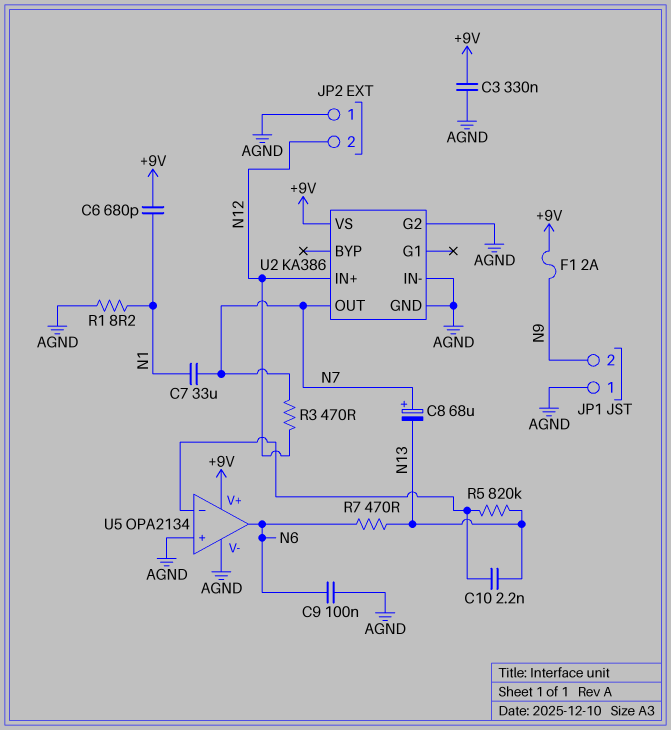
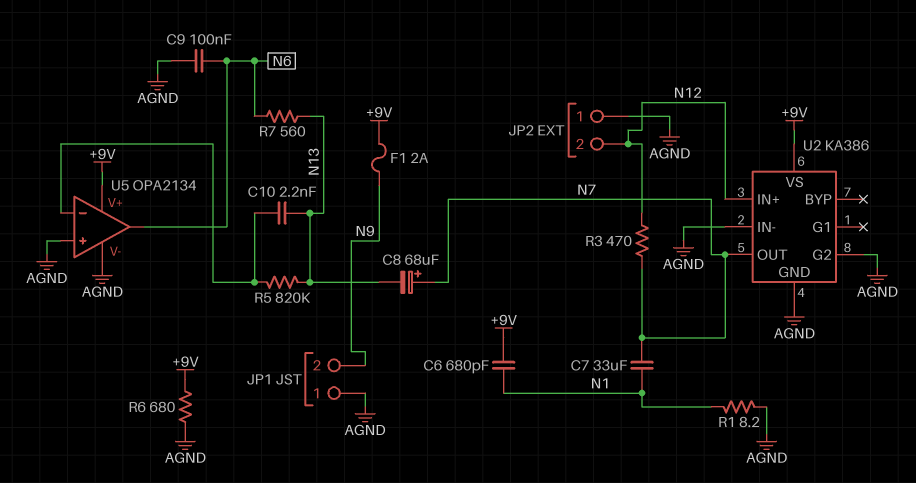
C3: 330nF (+9V, AGND) -> none
R6: none -> 680 (+9V, AGND)
R7: 470 (N6, N13) -> 560 (N6, N13)

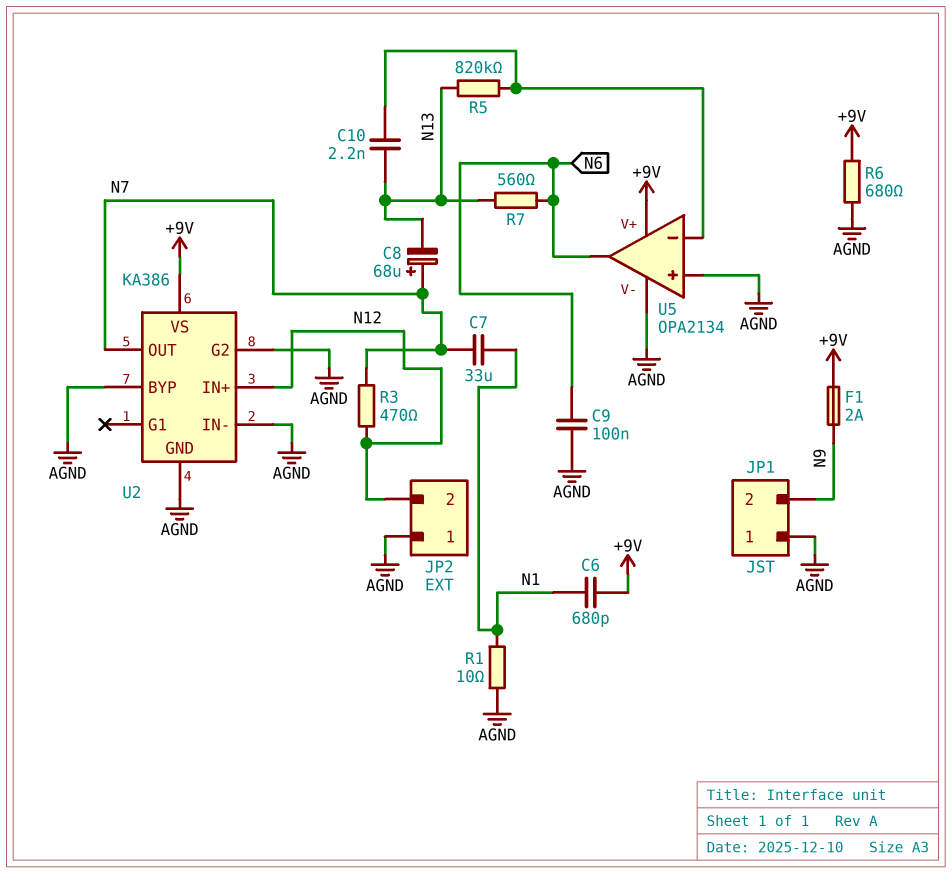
R1: 8.2 (AGND, N1) -> 10 (AGND, N1)
U2 pin BYP: none -> AGND

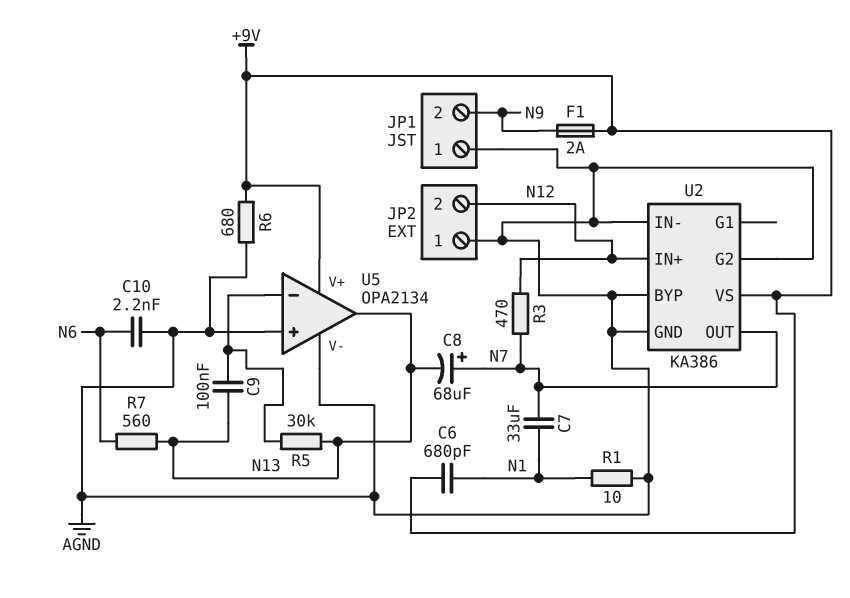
C9: 100nF (AGND, N6) -> 100nF (N13, U5/in-)
C10: 2.2nF (N13, U5/in-) -> 2.2nF (AGND, N6)
R5: 820k (N13, U5/in-) -> 30k (N13, U5/in-)
U5 pin out: N6 -> N13

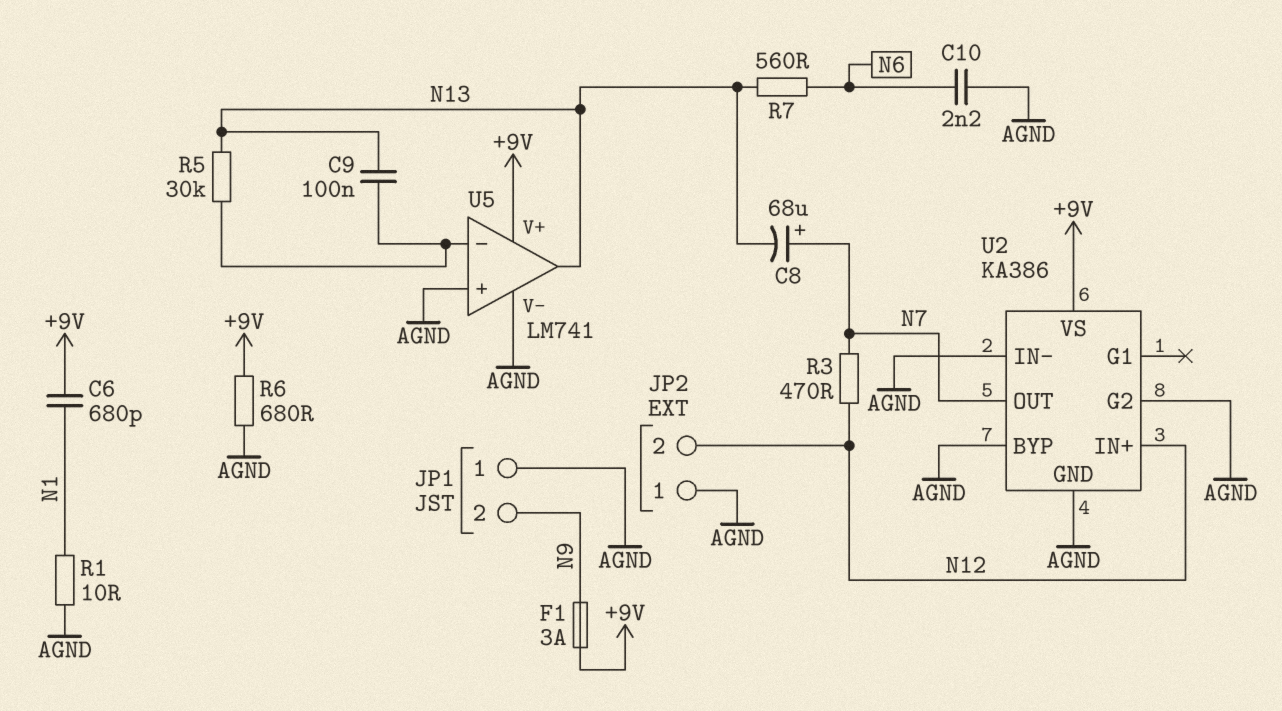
C7: 33uF (N1, N7) -> none
F1: 2A (+9V, N9) -> 3A (+9V, N9)
U5: OPA2134 -> LM741

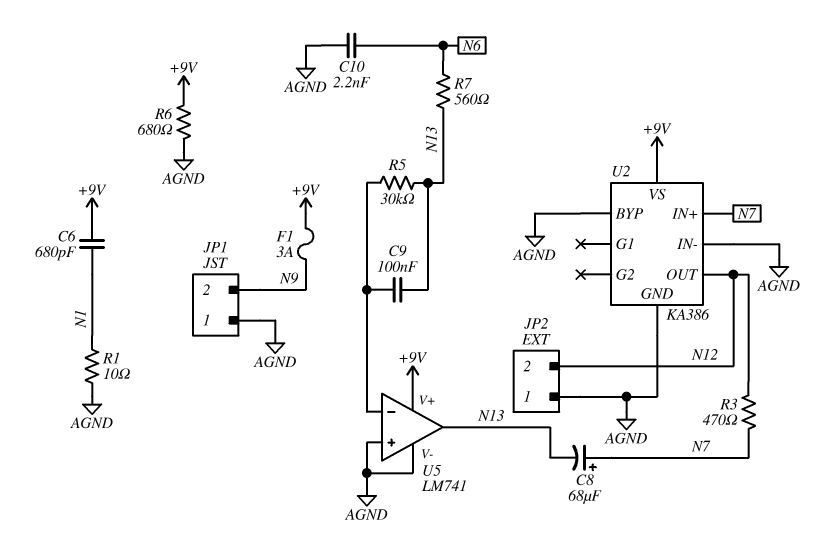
U2 pin G2: AGND -> none
U2 pin IN+: N12 -> N7
U2 pin OUT: N7 -> N12

